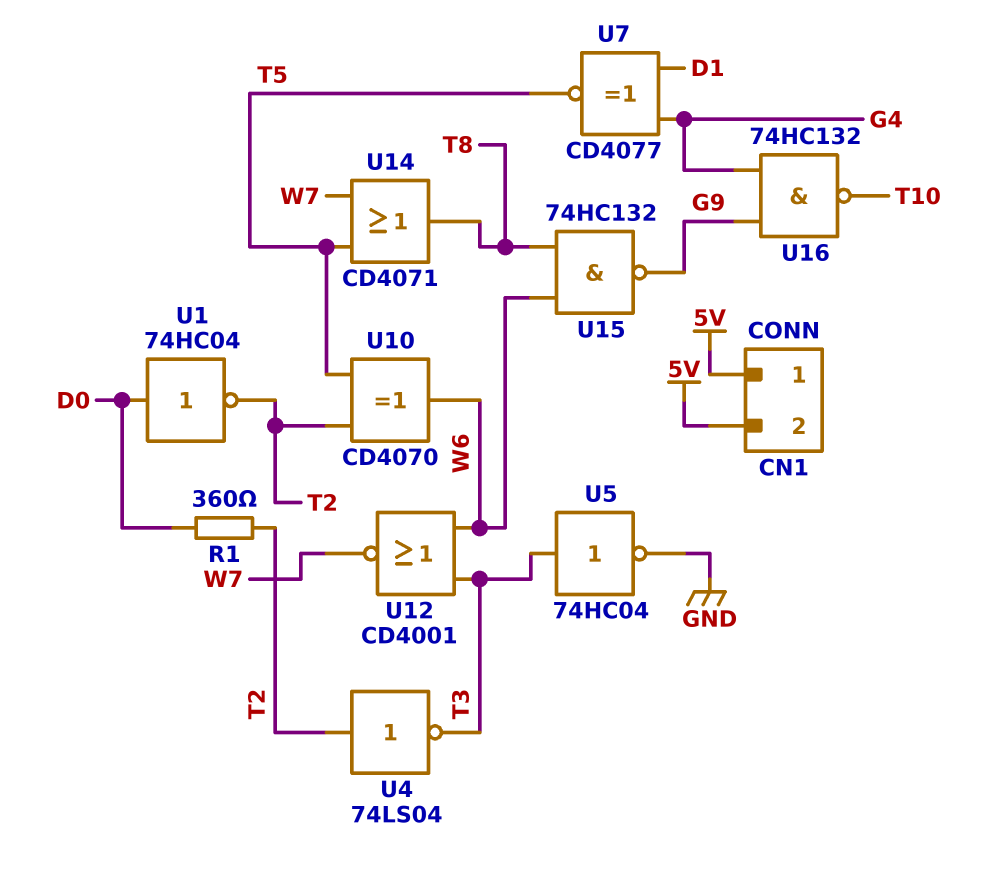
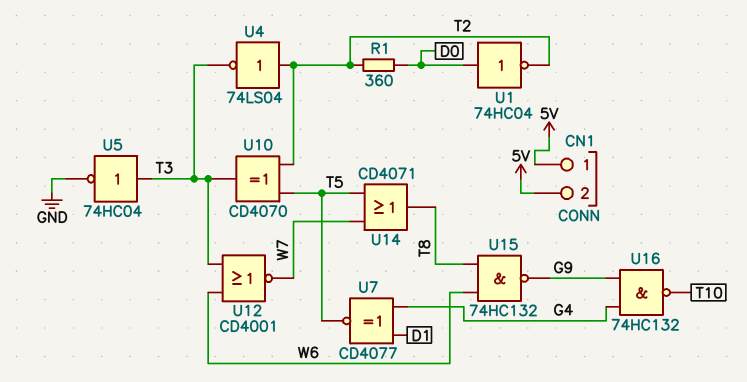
U10: XOR CD4070 (in T2, in T5, out W6) -> XOR CD4070 (in T2, in T5, out T3)

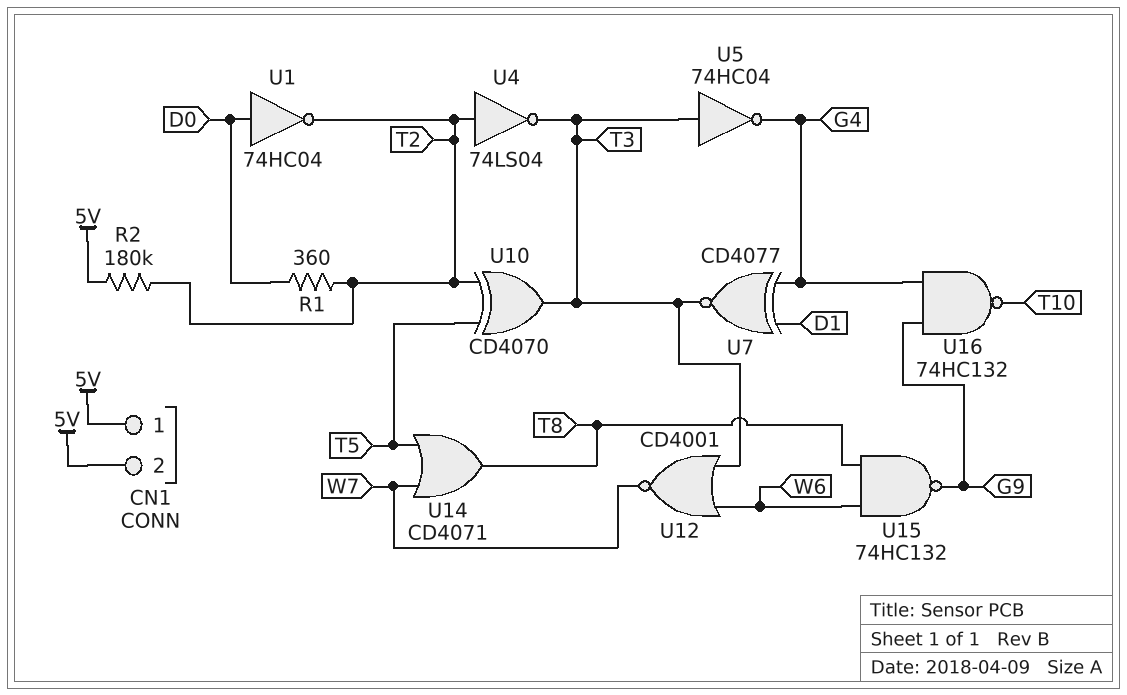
R2: none -> 180k (5V, T2)
U5: NOT 74HC04 (in T3, out GND) -> NOT 74HC04 (in T3, out G4)
U7: XNOR CD4077 (in D1, in G4, out T5) -> XNOR CD4077 (in D1, in G4, out T3)

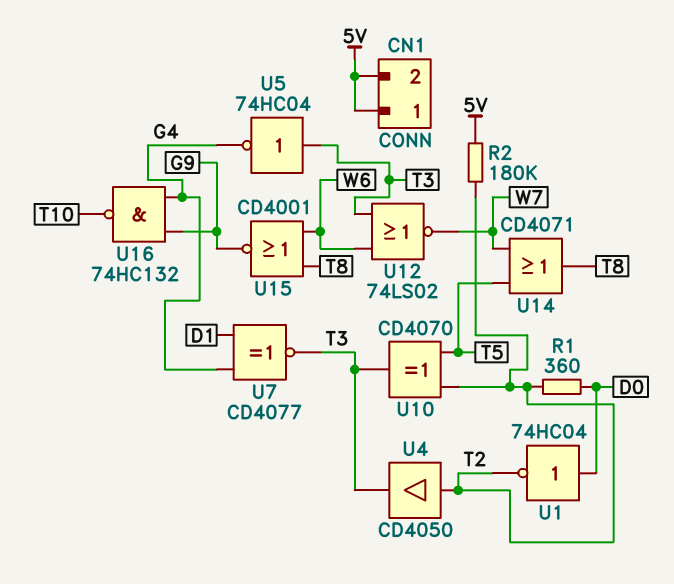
U4: NOT 74LS04 (in T2, out T3) -> buffer CD4050 (in T2, out T3)
U12: NOR CD4001 (in T3, in W6, out W7) -> NOR 74LS02 (in T3, in W6, out W7)
U15: NAND 74HC132 (in T8, in W6, out G9) -> NOR CD4001 (in T8, in W6, out G9)

